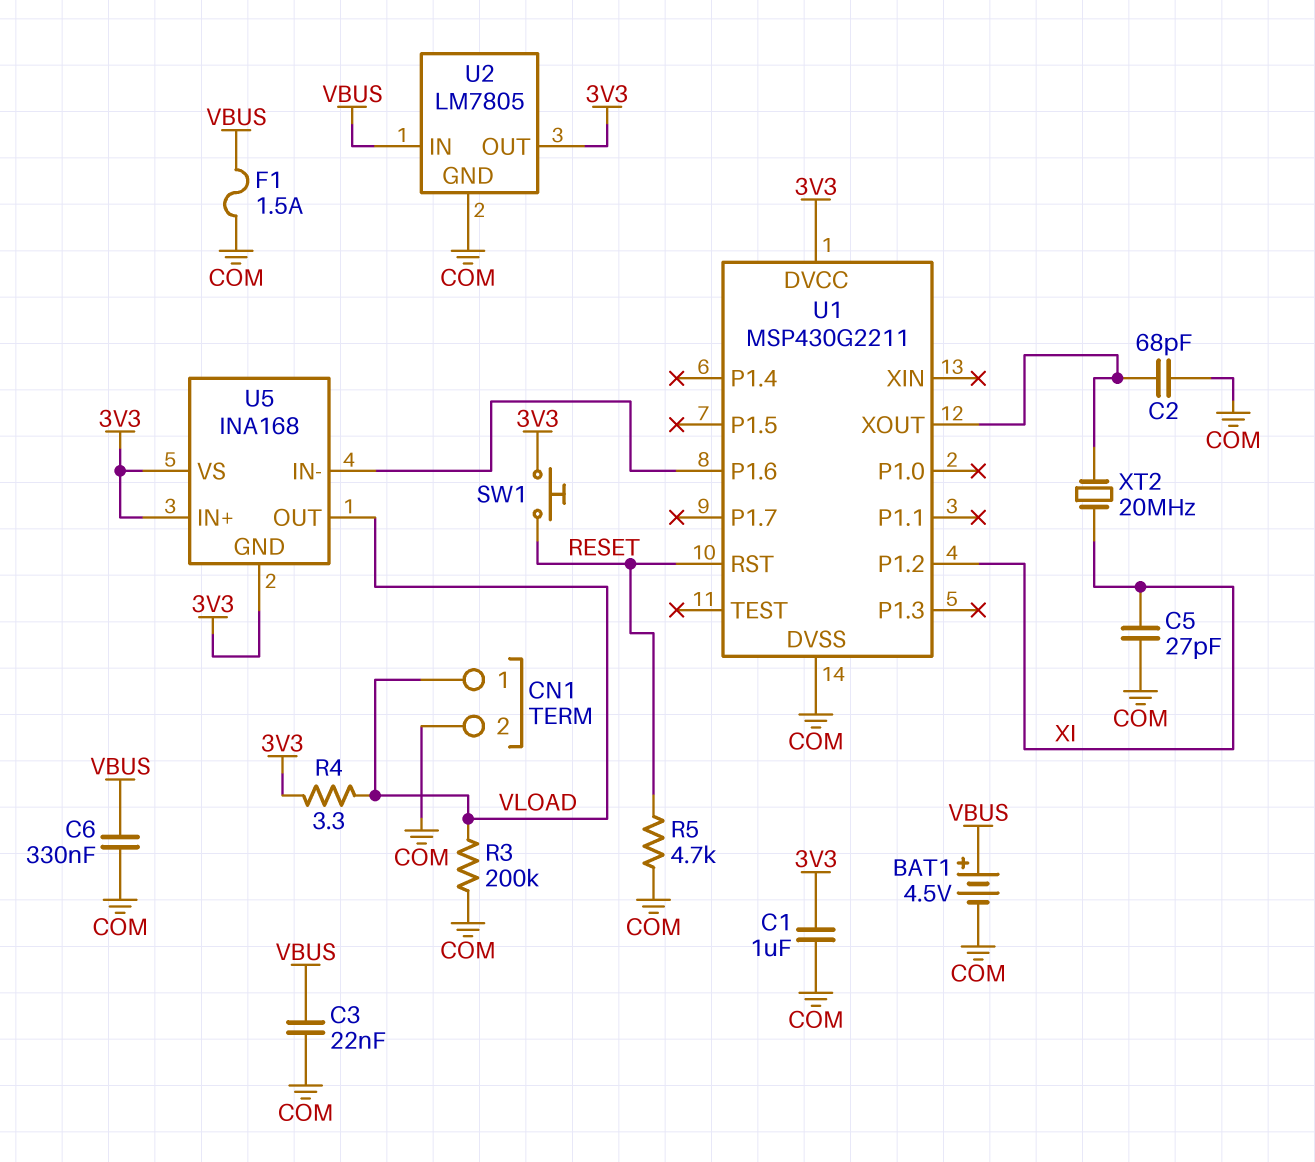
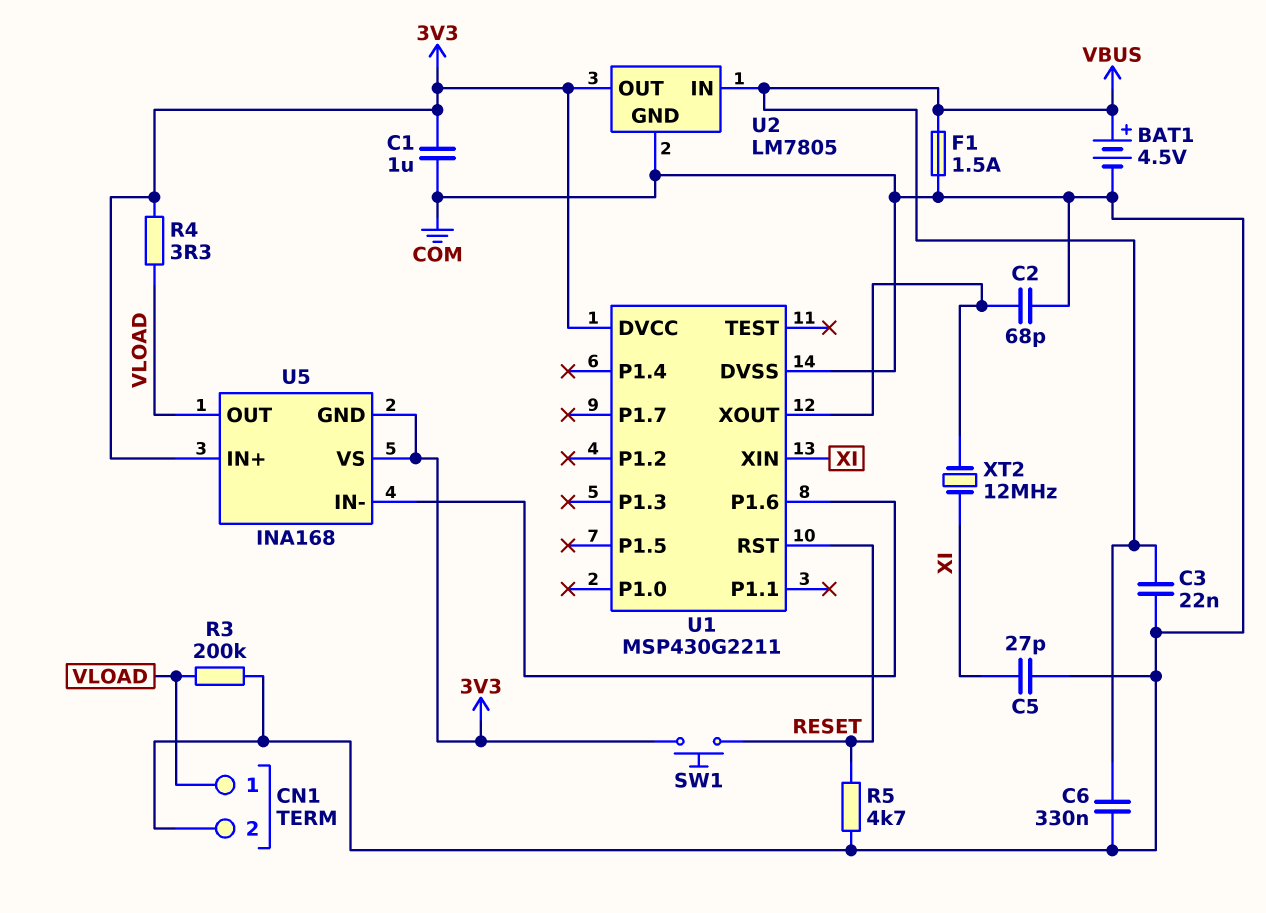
U1 pin P1.2: XI -> none
U1 pin XIN: none -> XI
XT2: 20MHz (U1/XOUT, XI) -> 12MHz (U1/XOUT, XI)

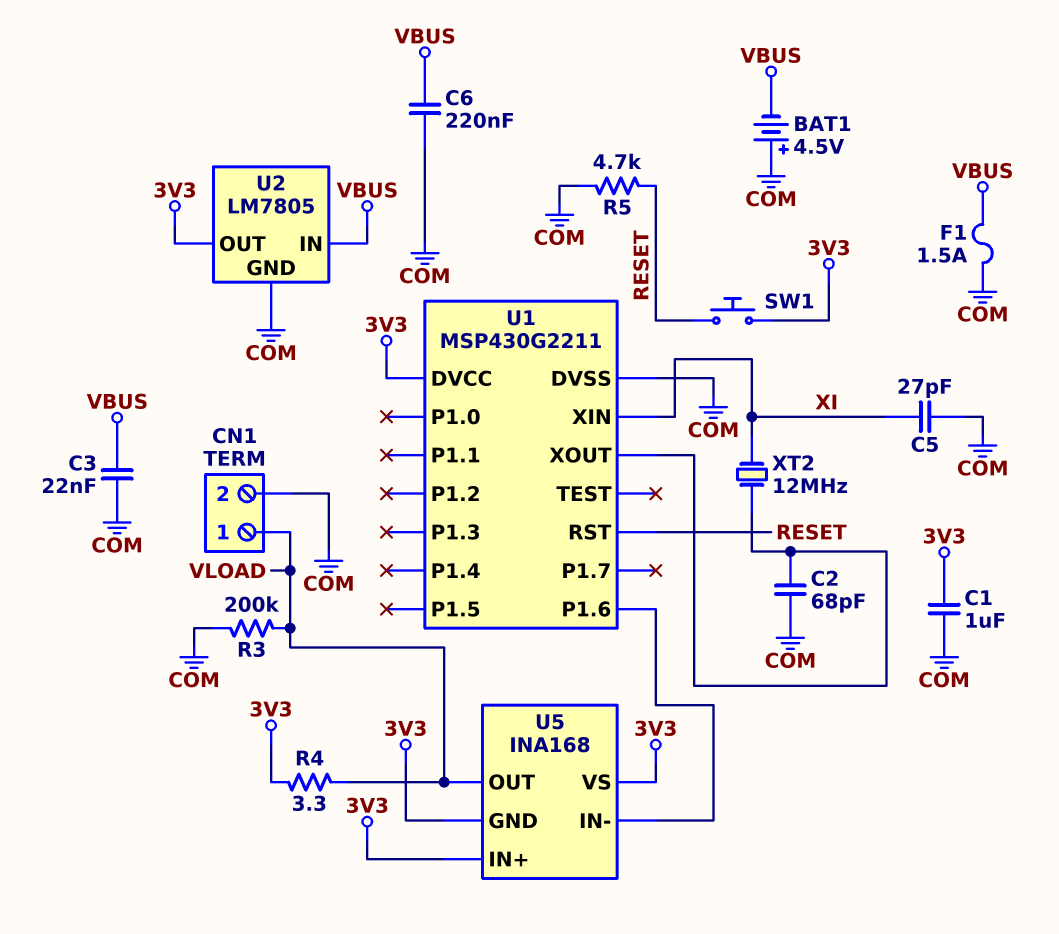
BAT1: 4.5V (plus VBUS, minus COM) -> 4.5V (plus COM, minus VBUS)
C6: 330nF (COM, VBUS) -> 220nF (COM, VBUS)

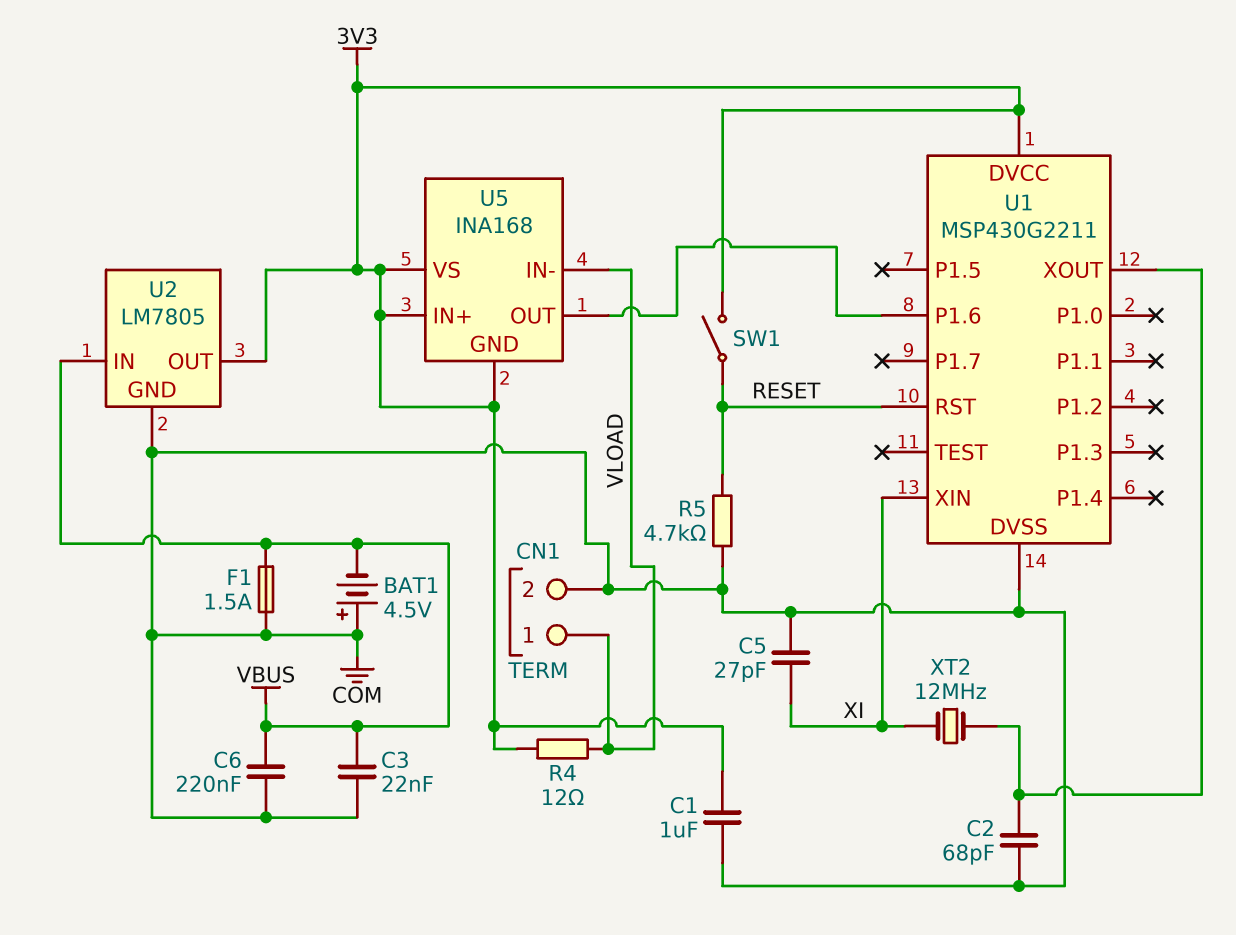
R3: 200k (COM, VLOAD) -> none
R4: 3.3 (3V3, VLOAD) -> 12 (3V3, VLOAD)
SW1: button (3V3, RESET) -> switch (3V3, RESET)
U5 pin IN-: U1/P1.6 -> VLOAD
U5 pin OUT: VLOAD -> U1/P1.6

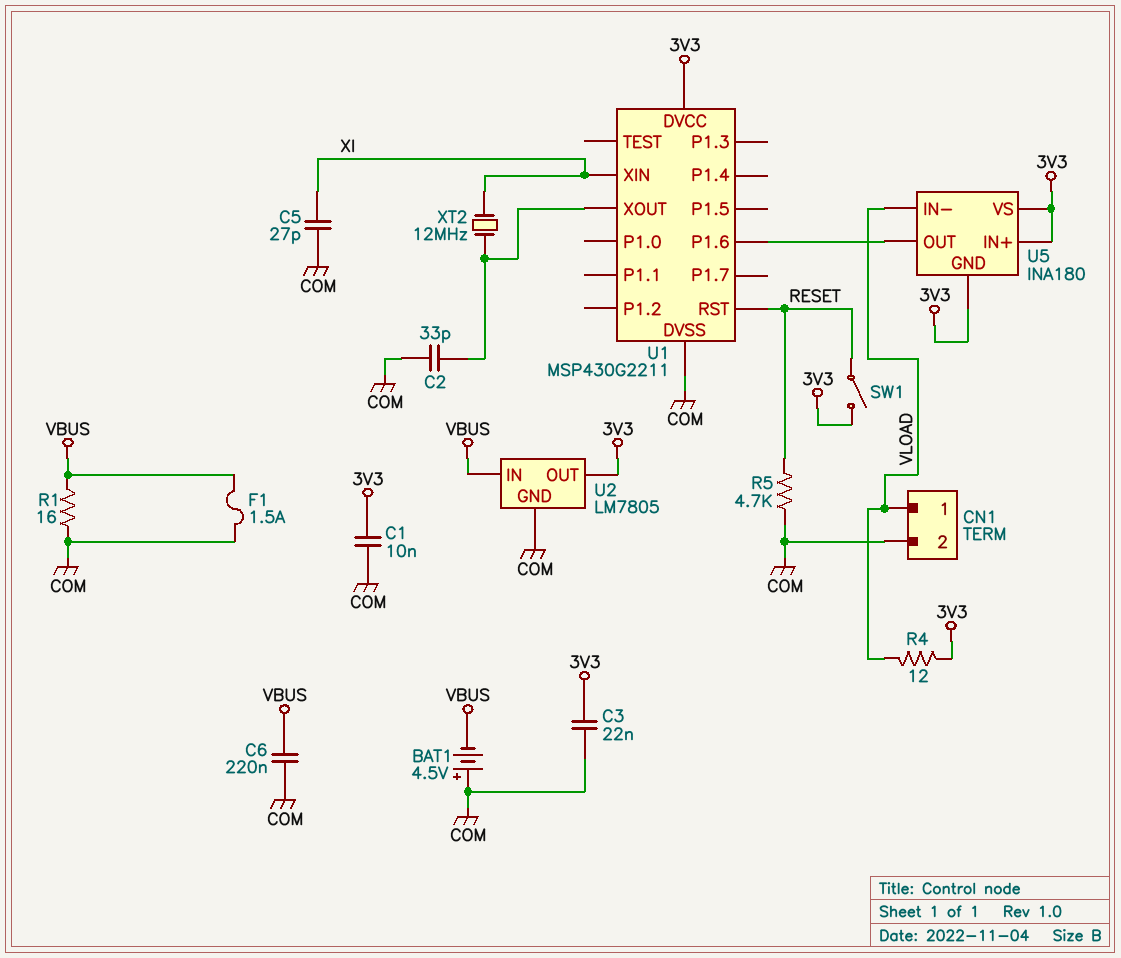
C1: 1uF (3V3, COM) -> 10nF (3V3, COM)
C2: 68pF (COM, U1/XOUT) -> 33pF (COM, U1/XOUT)
C3: 22nF (COM, VBUS) -> 22nF (3V3, COM)
R1: none -> 16 (COM, VBUS)
U5: INA168 -> INA180

